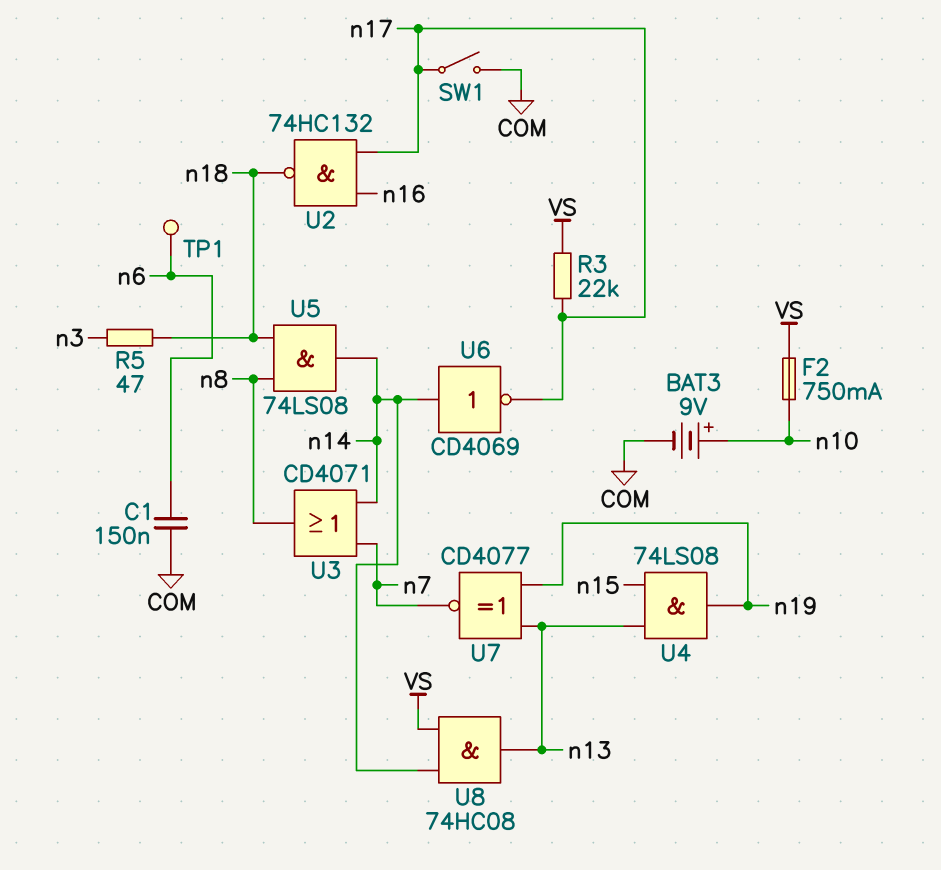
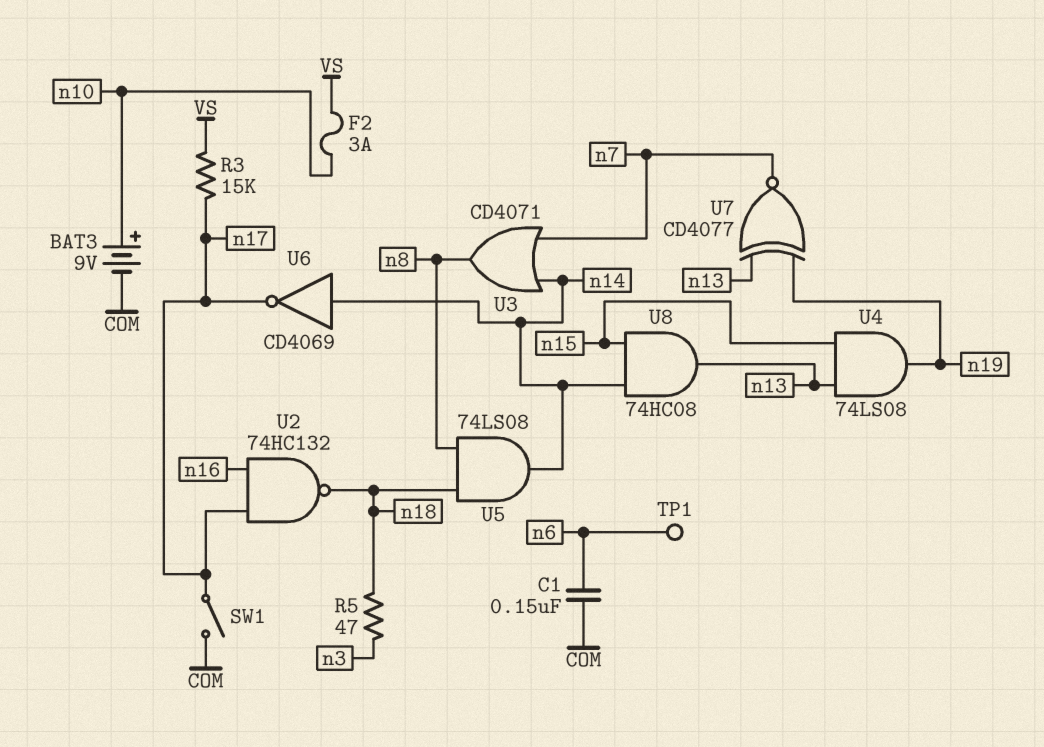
F2: 750mA (VS, n10) -> 3A (VS, n10)
R3: 22k (VS, n17) -> 15k (VS, n17)
U8: AND 74HC08 (in VS, in n14, out n13) -> AND 74HC08 (in n14, in n15, out n13)

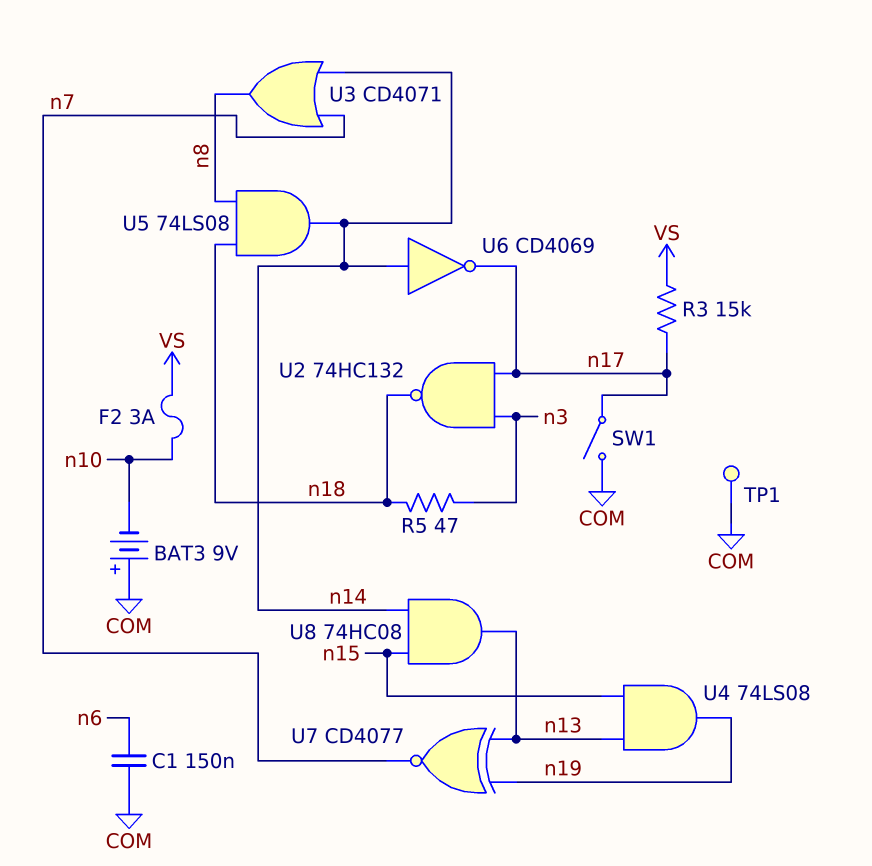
BAT3: 9V (plus n10, minus COM) -> 9V (plus COM, minus n10)
TP1: test point (n6) -> test point (COM)
U2: NAND 74HC132 (in n16, in n17, out n18) -> NAND 74HC132 (in n3, in n17, out n18)

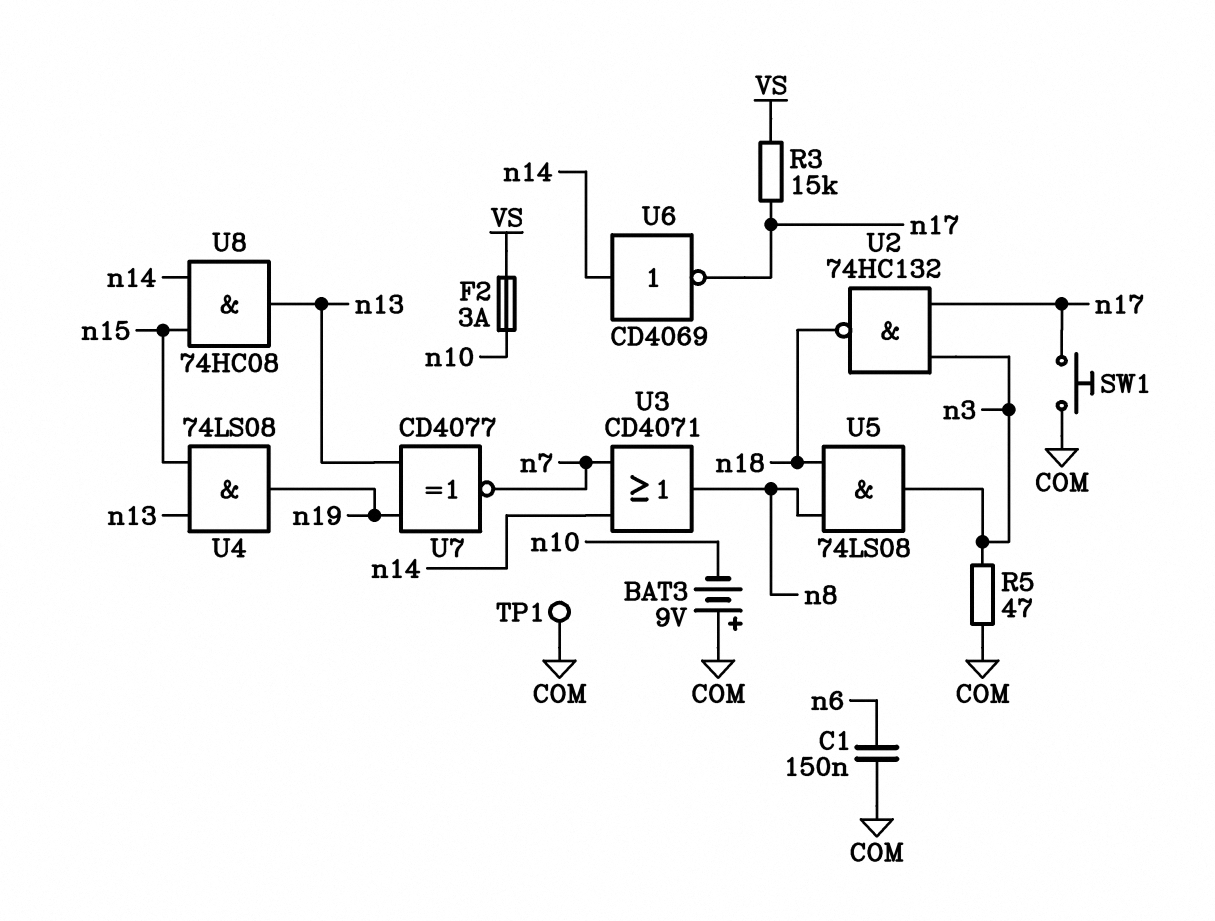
R5: 47 (n3, n18) -> 47 (COM, n3)
SW1: switch (COM, n17) -> button (COM, n17)
U5: AND 74LS08 (in n8, in n18, out n14) -> AND 74LS08 (in n8, in n18, out n3)

